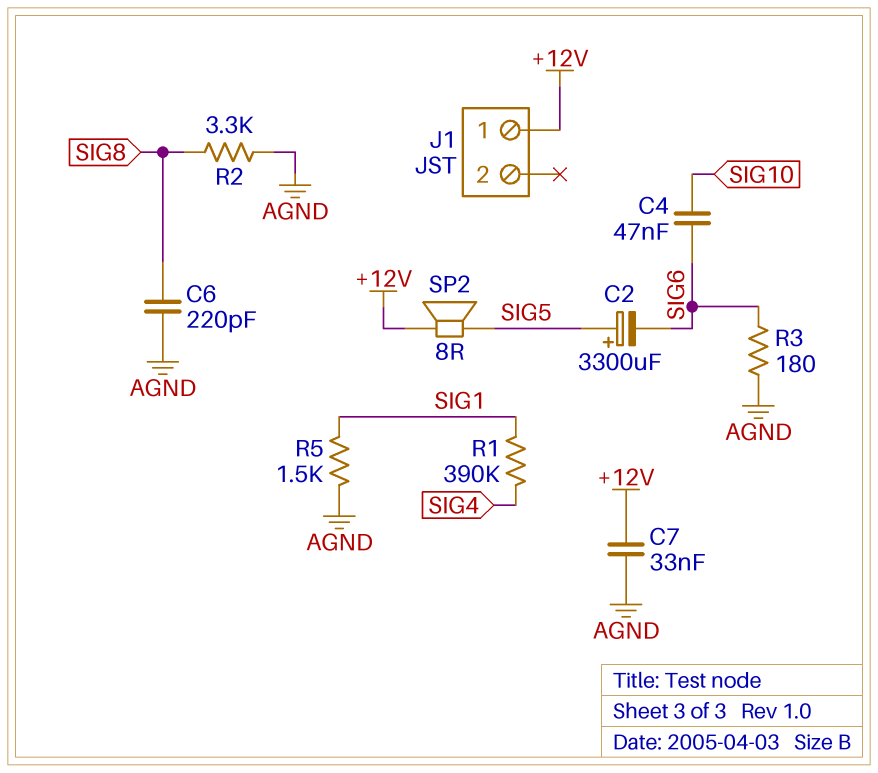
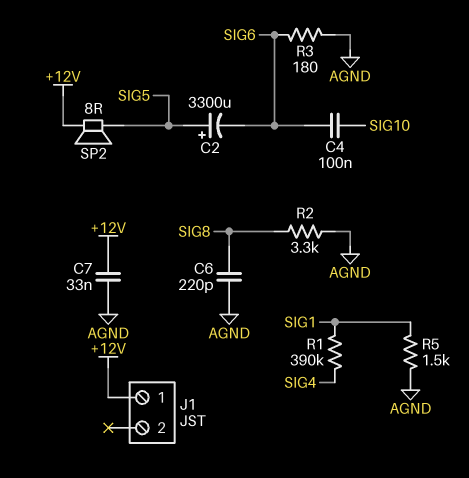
C4: 47nF (SIG6, SIG10) -> 100nF (SIG6, SIG10)

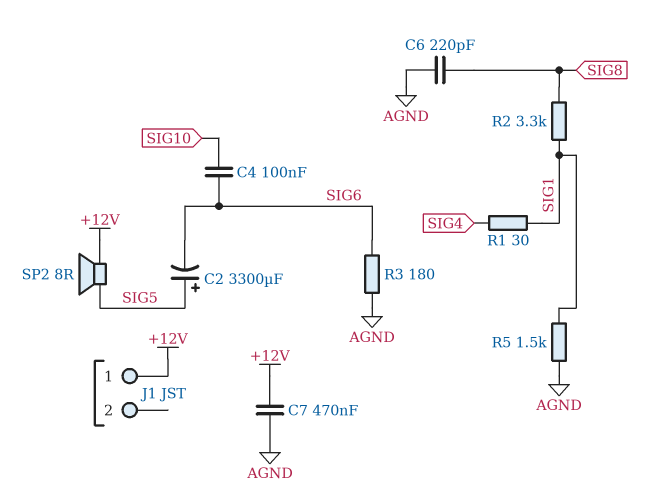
C7: 33nF (+12V, AGND) -> 470nF (+12V, AGND)
R1: 390k (SIG1, SIG4) -> 30 (SIG1, SIG4)
R2: 3.3k (AGND, SIG8) -> 3.3k (SIG1, SIG8)

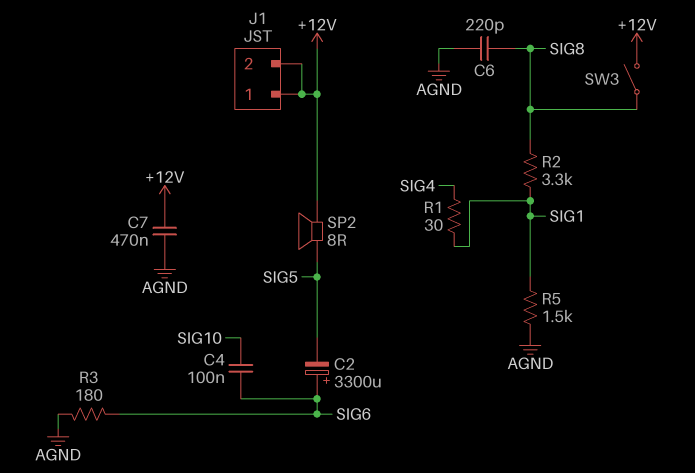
C2: 3300uF (plus SIG5, minus SIG6) -> 3300uF (plus SIG6, minus SIG5)
J1 pin 2: none -> +12V
SW3: none -> switch (+12V, SIG8)

